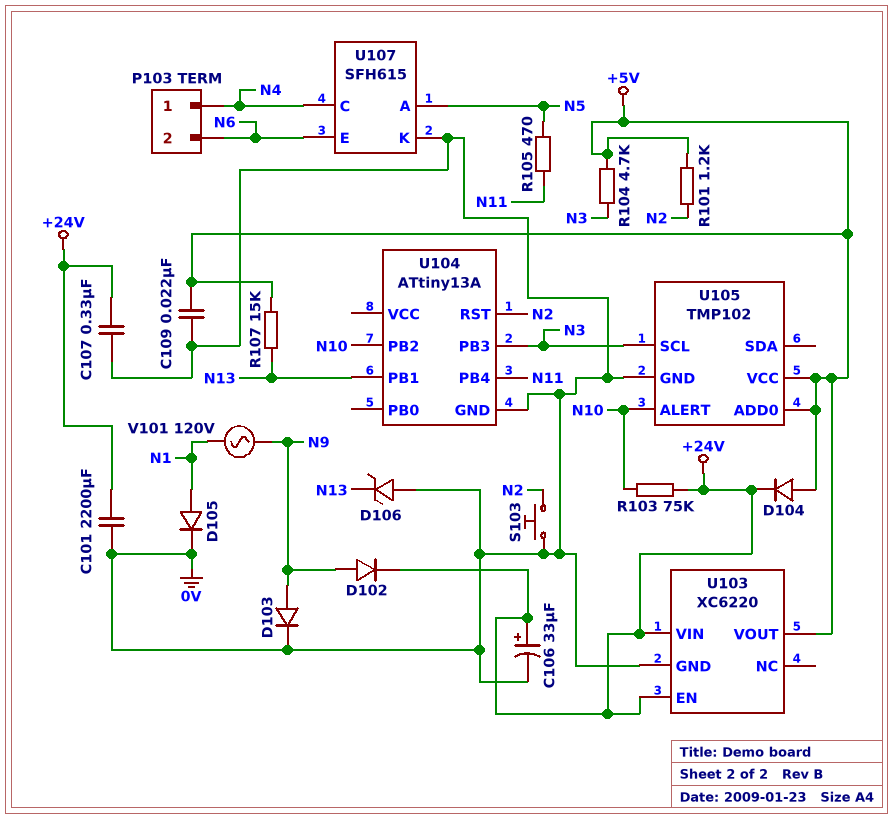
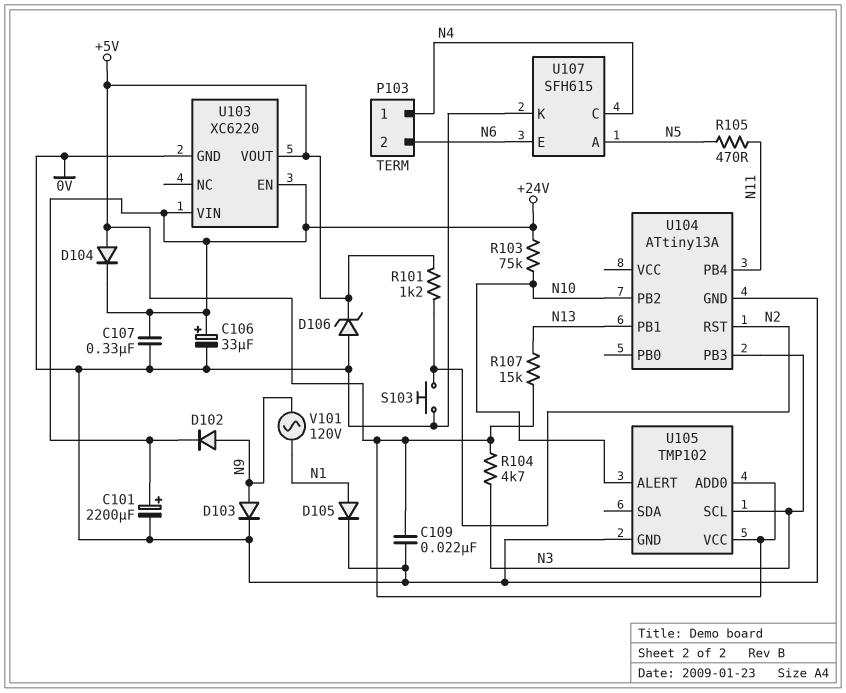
C101: 2200uF (+24V, 0V) -> 2200uF (plus +24V, minus 0V)
D106: zener (A 0V, K N13) -> zener (A 0V, K +5V)

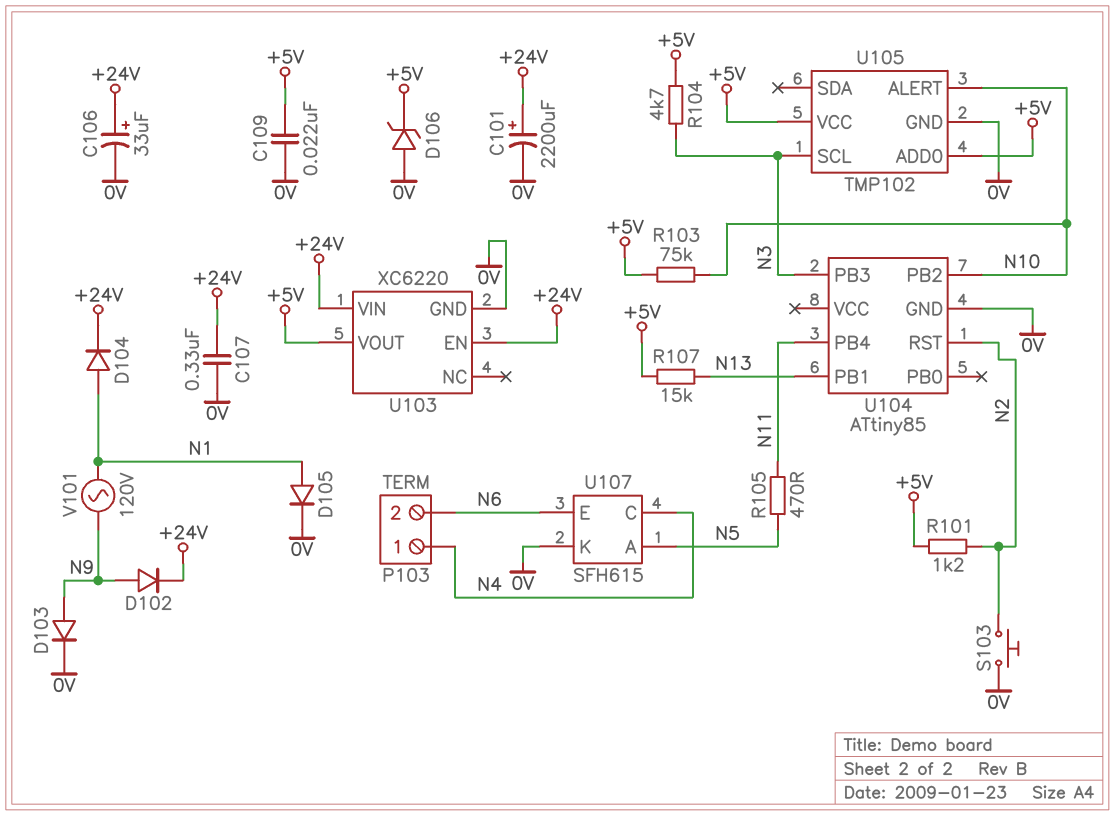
D104: diode (A +5V, K +24V) -> diode (A N1, K +24V)
R103: 75k (+24V, N10) -> 75k (+5V, N10)
U104: ATtiny13A -> ATtiny85

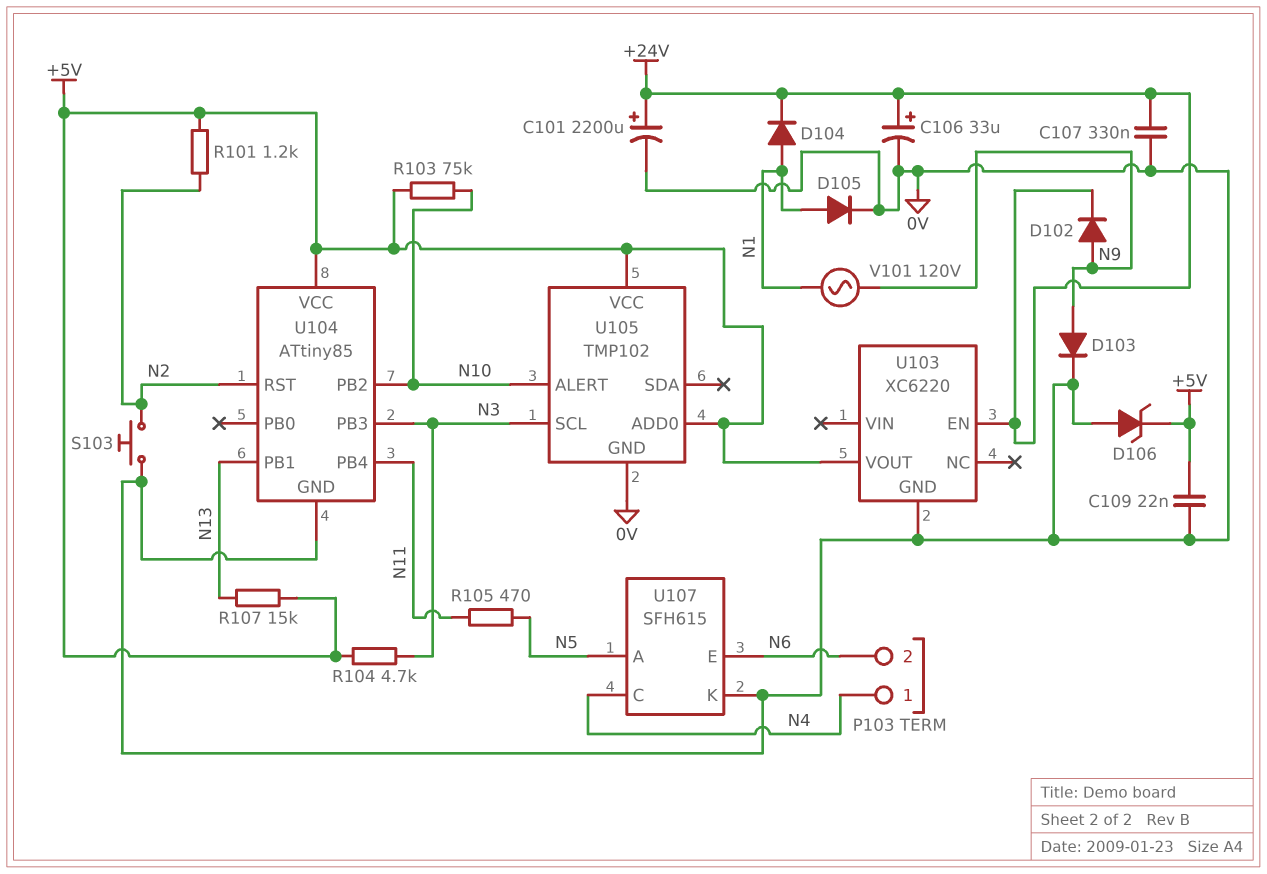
U103 pin VIN: +24V -> none
U104 pin VCC: none -> +5V

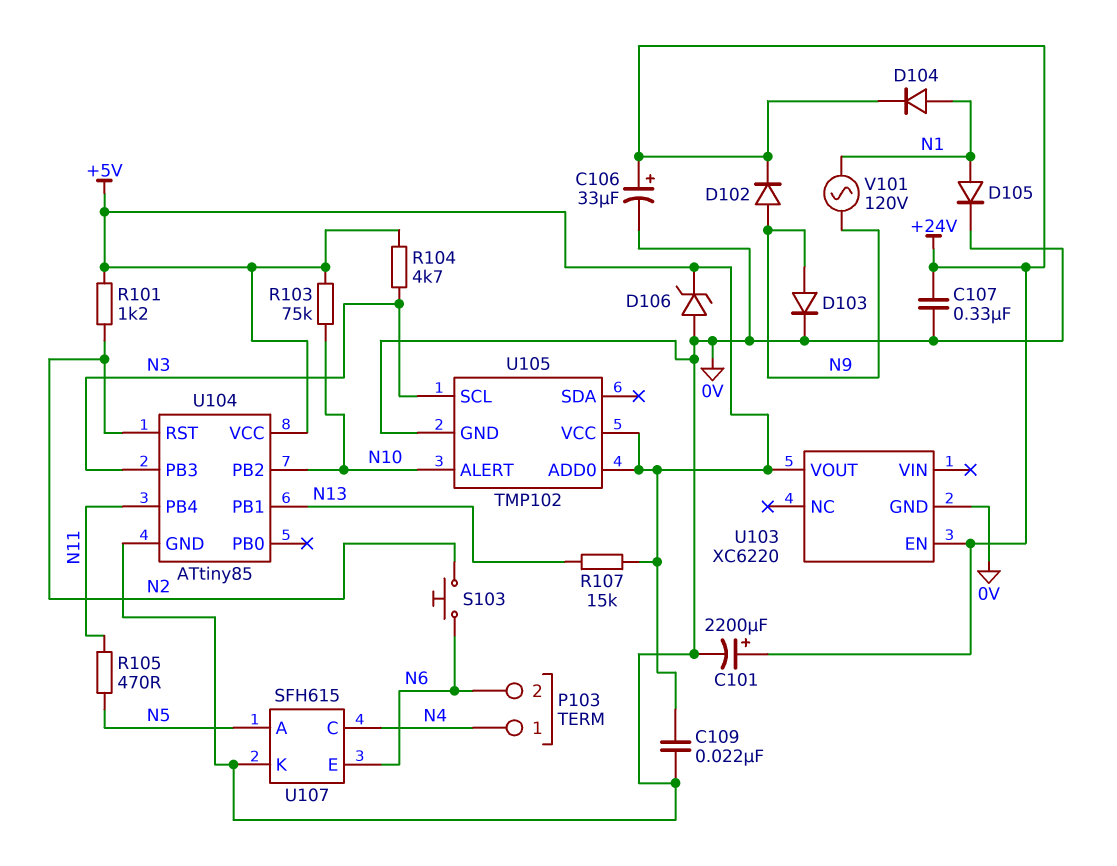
S103: button (0V, N2) -> button (N2, N6)

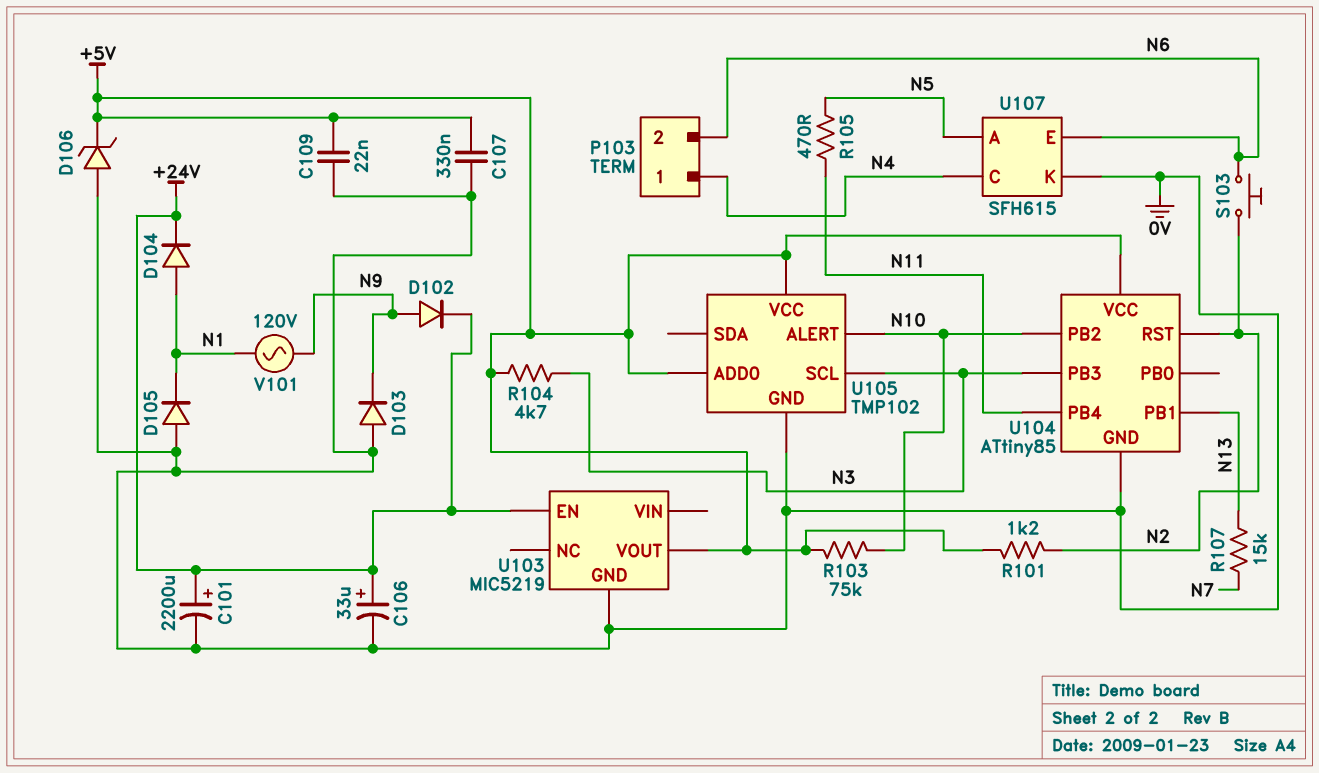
C107: 330nF (+24V, 0V) -> 330nF (+5V, 0V)
D103: diode (A N9, K 0V) -> diode (A 0V, K N9)
D105: diode (A N1, K 0V) -> diode (A 0V, K N1)
R107: 15k (+5V, N13) -> 15k (N7, N13)
U103: XC6220 -> MIC5219

